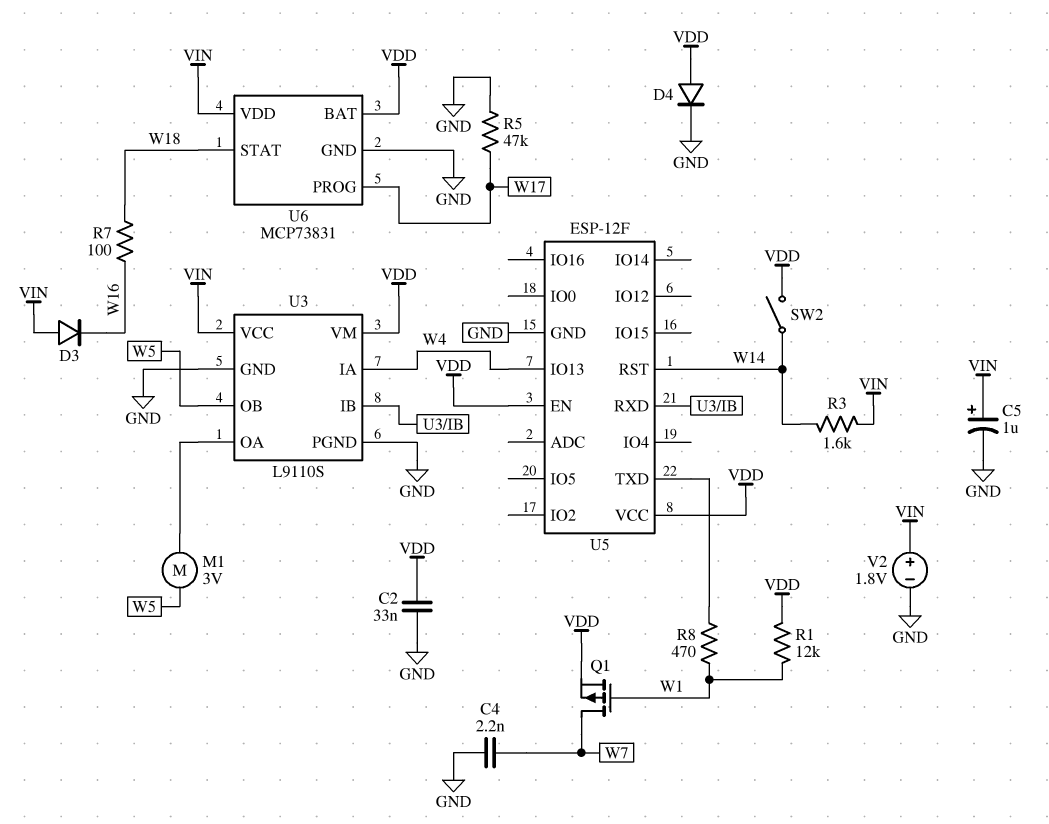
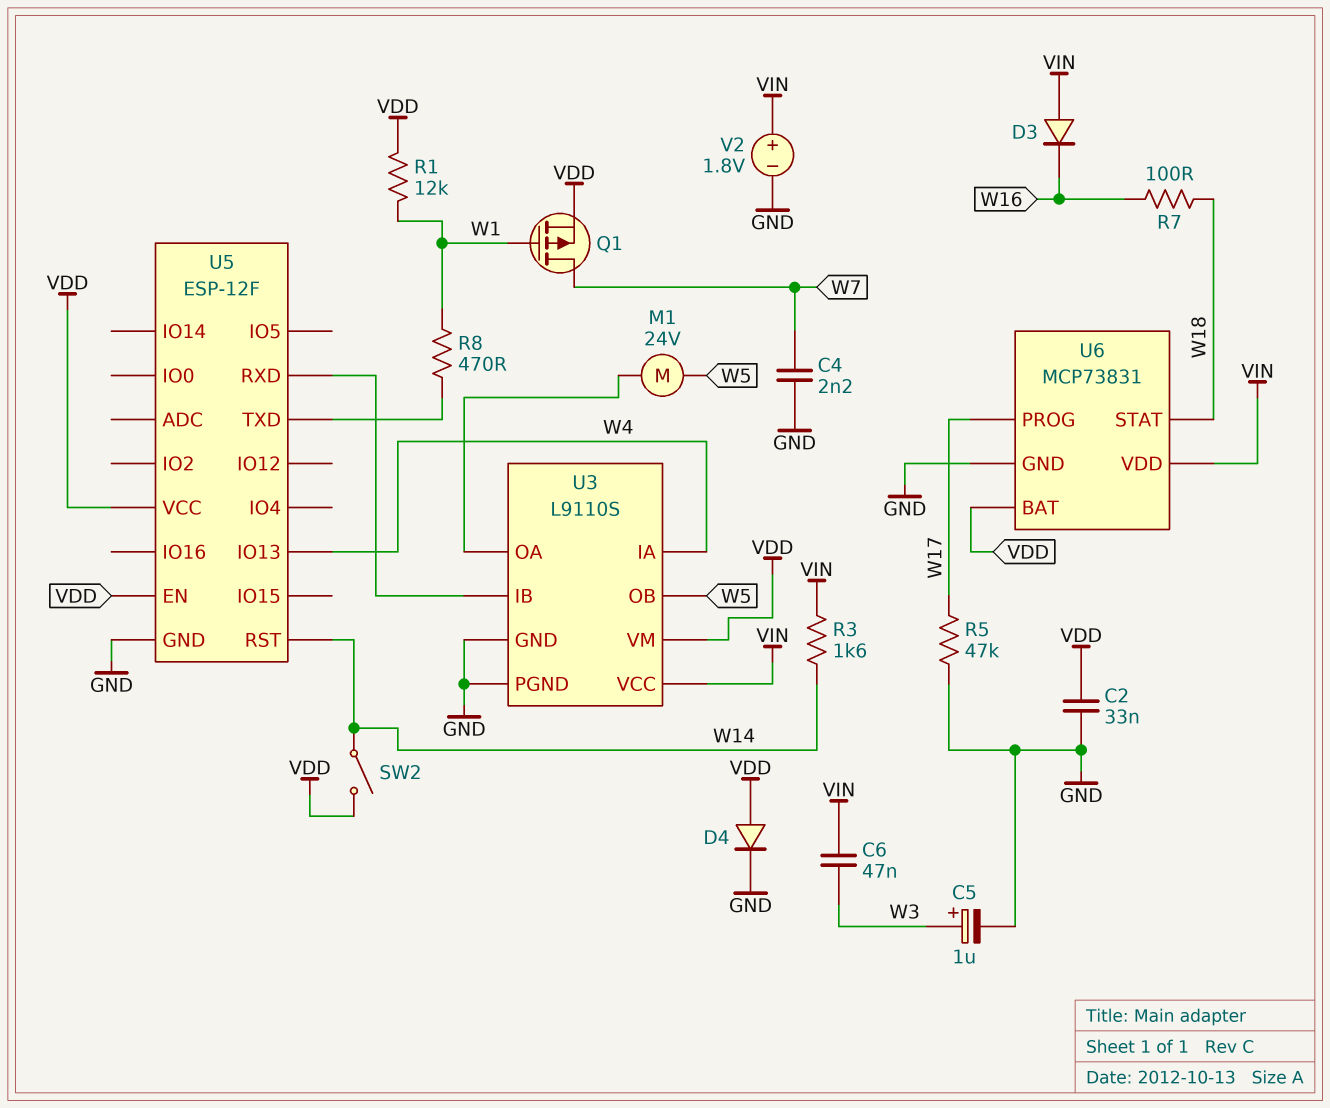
C5: 1uF (plus VIN, minus GND) -> 1uF (plus W3, minus GND)
C6: none -> 47nF (VIN, W3)
M1: motor 3V (U3/OA, W5) -> motor 24V (U3/OA, W5)

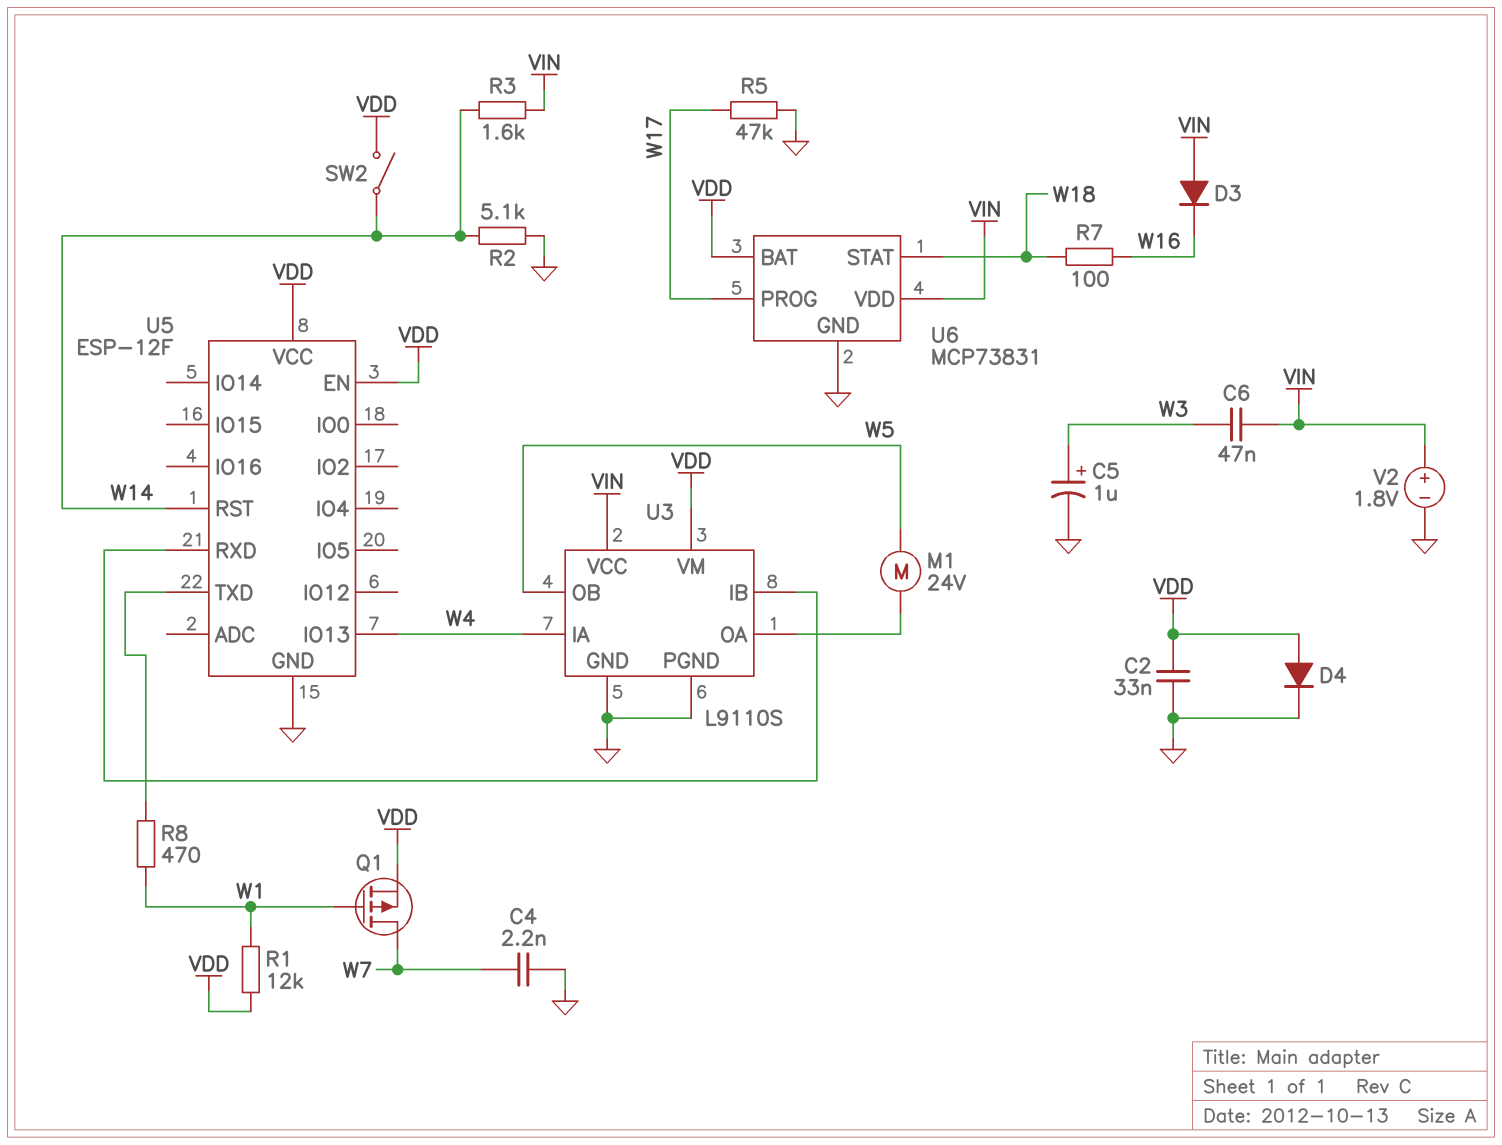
R2: none -> 5.1k (GND, W14)

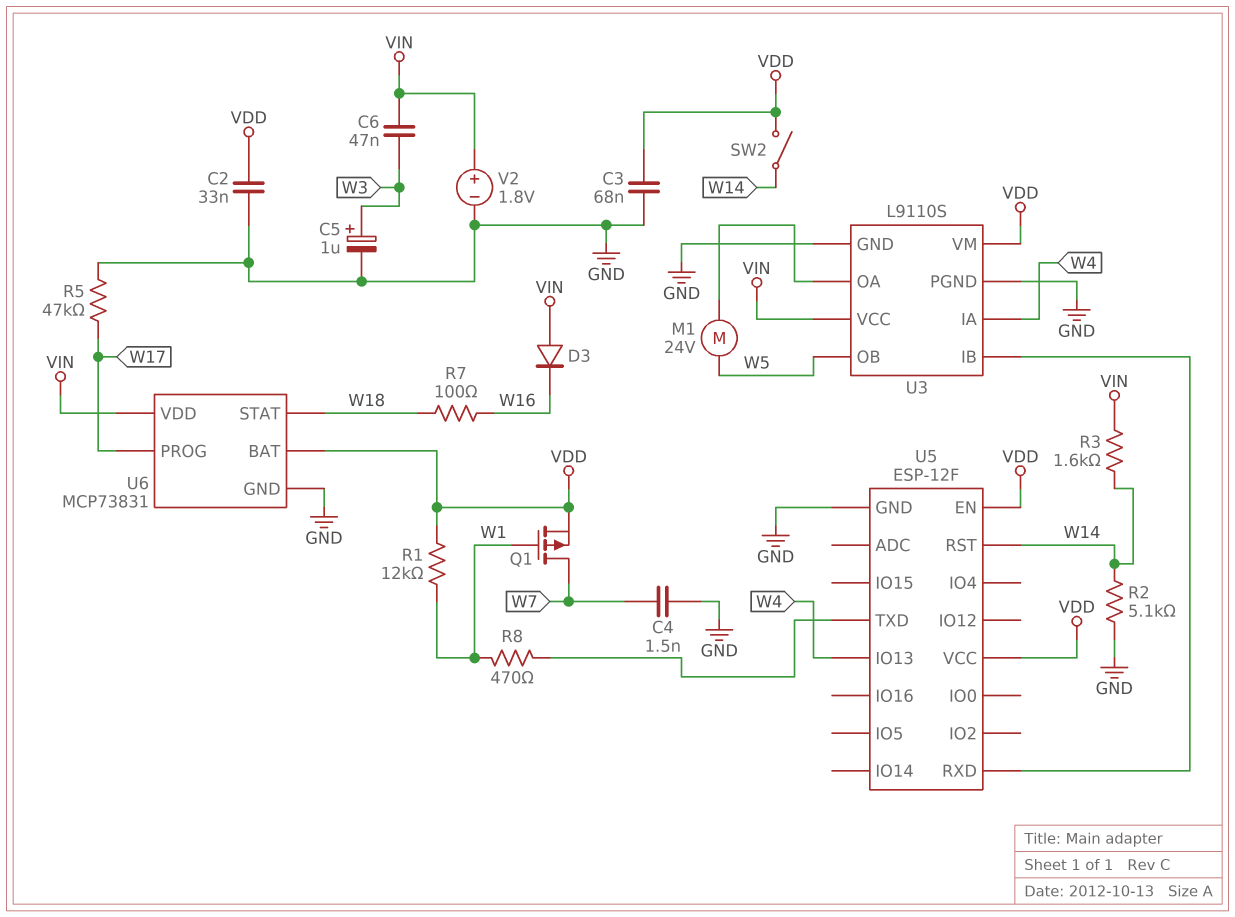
C3: none -> 68nF (GND, VDD)
C4: 2.2nF (GND, W7) -> 1.5nF (GND, W7)
D4: diode (A VDD, K GND) -> none

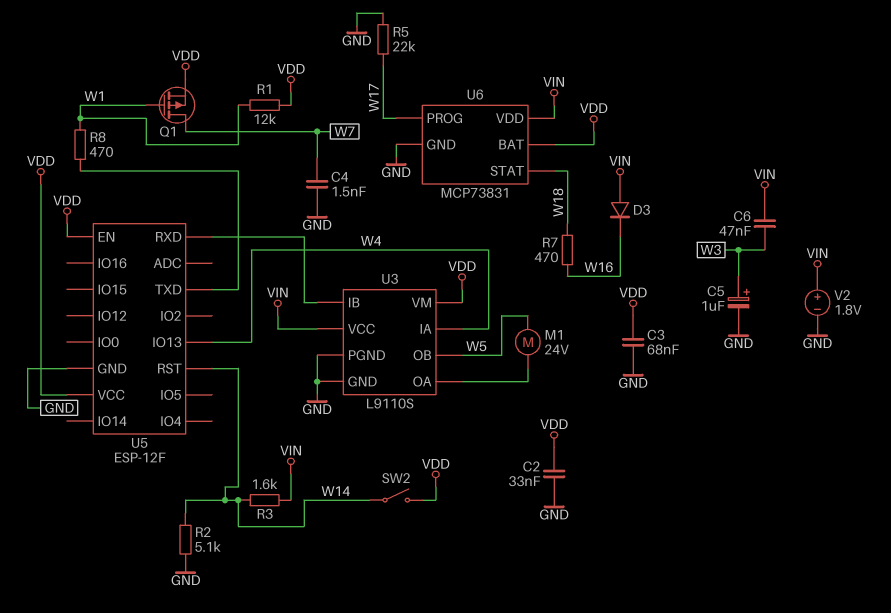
R5: 47k (GND, W17) -> 22k (GND, W17)
R7: 100 (W16, W18) -> 470 (W16, W18)

